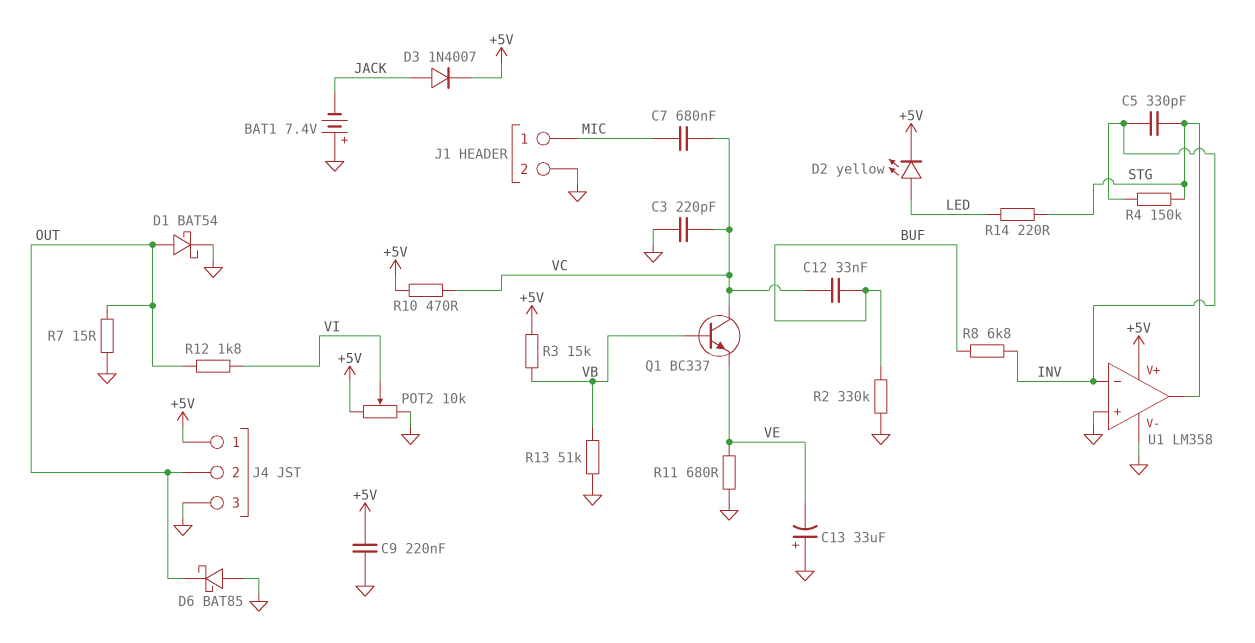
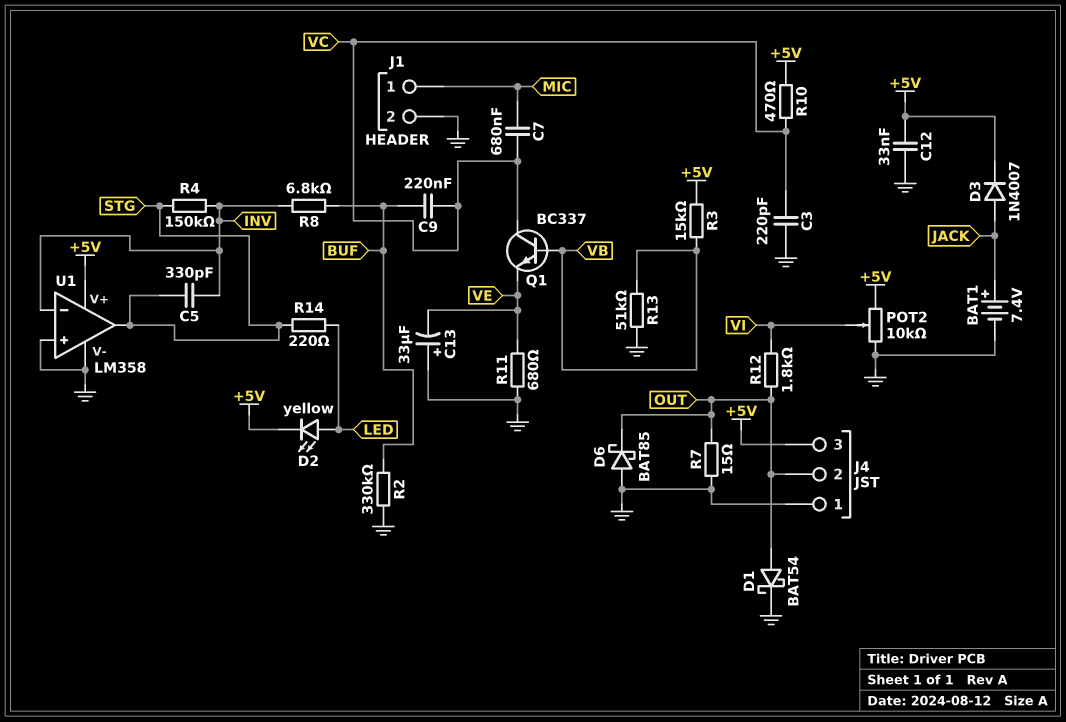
BAT1: 7.4V (plus GND, minus JACK) -> 7.4V (plus JACK, minus GND)
C9: 220nF (+5V, GND) -> 220nF (BUF, VC)
C12: 33nF (BUF, VC) -> 33nF (+5V, GND)
J4 pin 1: +5V -> GND
J4 pin 3: GND -> +5V

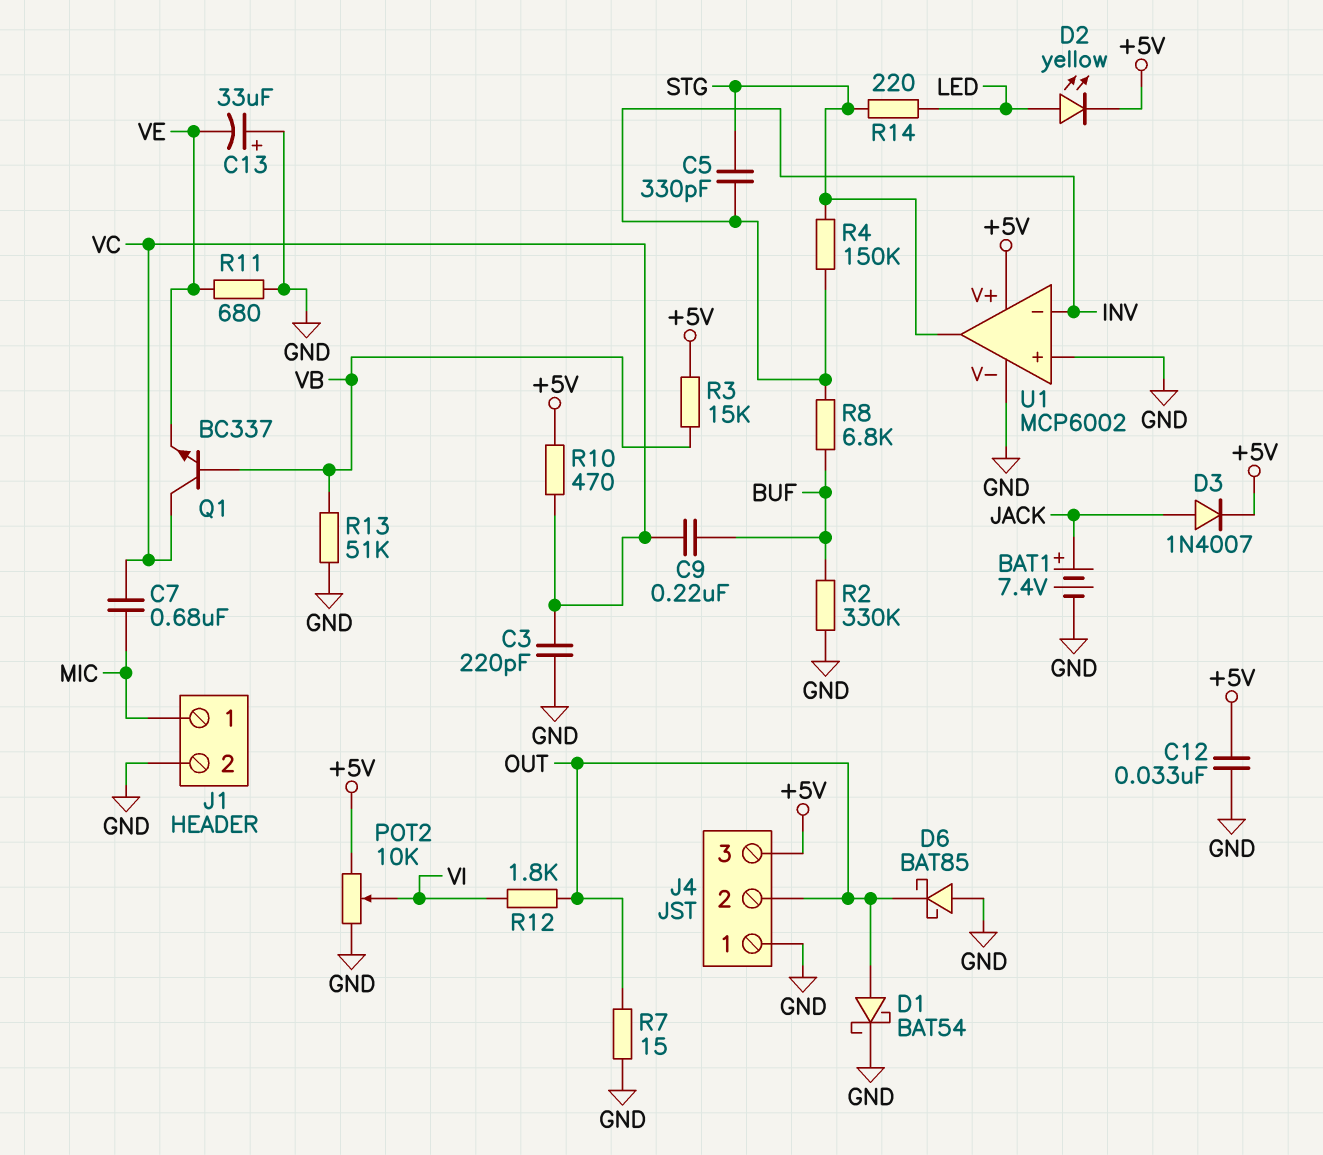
U1: LM358 -> MCP6002

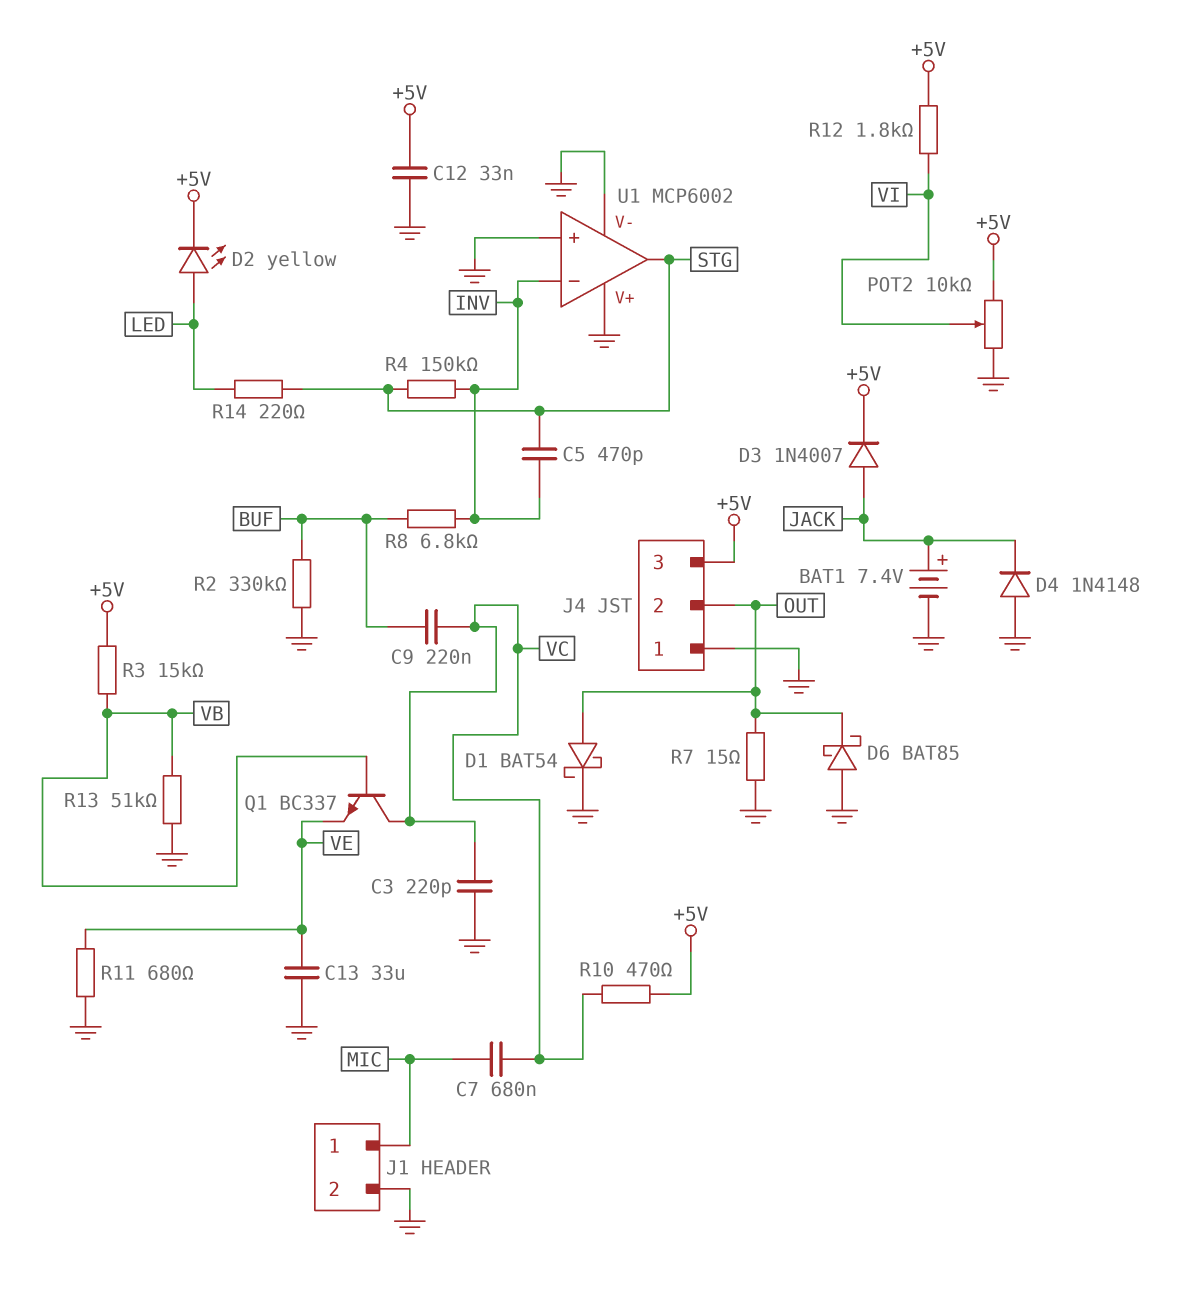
C5: 330pF (INV, STG) -> 470pF (INV, STG)
C13: 33uF (plus GND, minus VE) -> 33uF (GND, VE)
D4: none -> diode 1N4148 (A GND, K JACK)
R12: 1.8k (OUT, VI) -> 1.8k (+5V, VI)
U1 pin V+: +5V -> GND

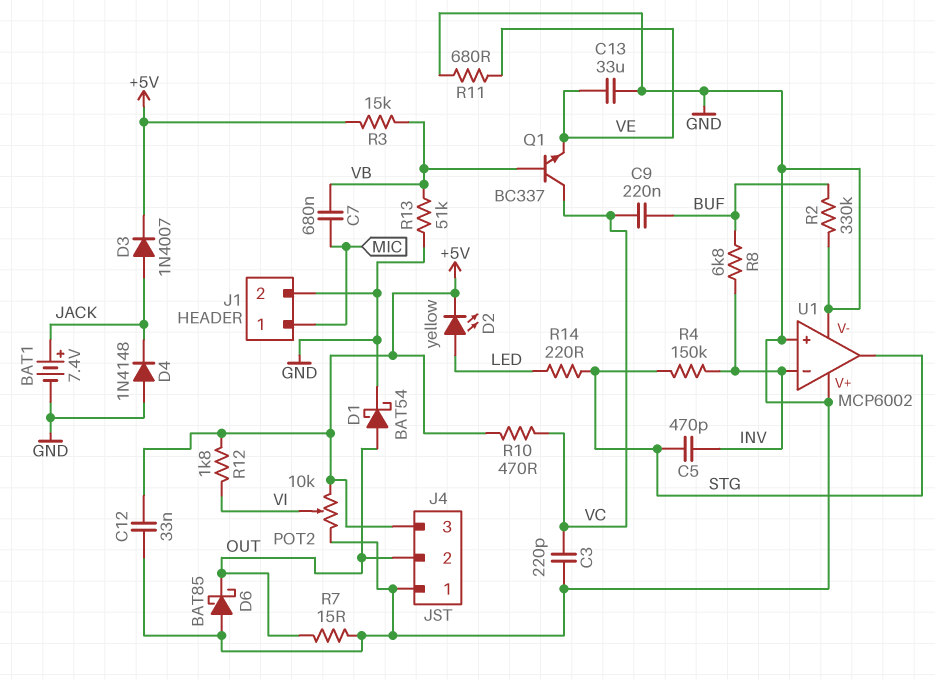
C7: 680nF (MIC, VC) -> 680nF (MIC, VB)

